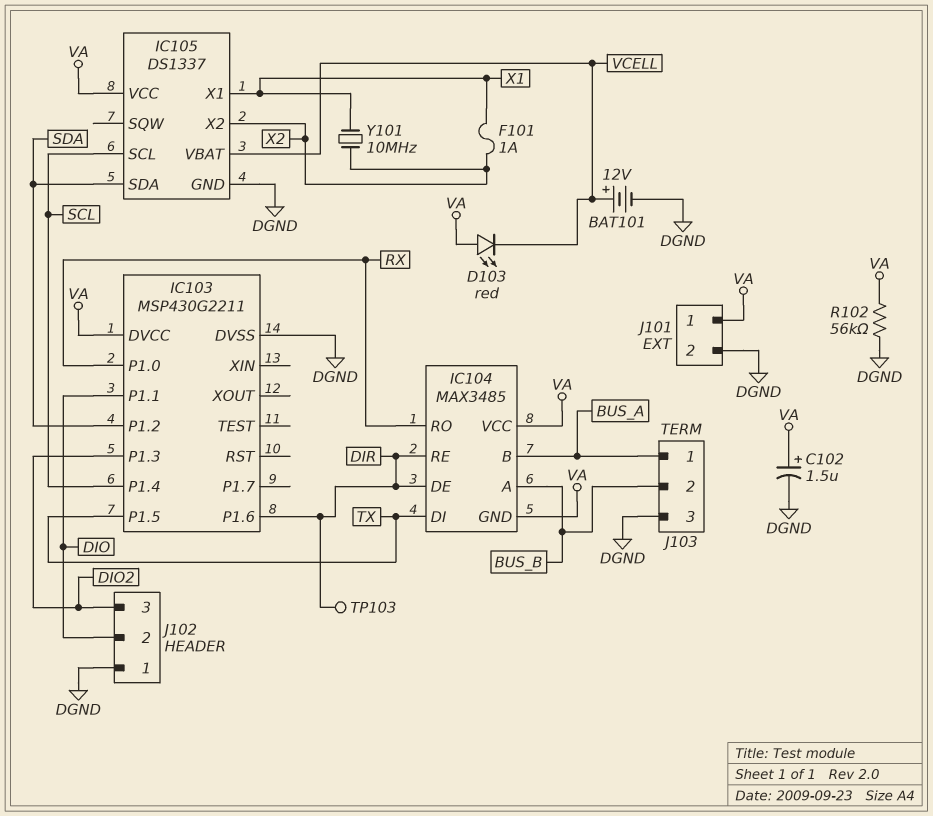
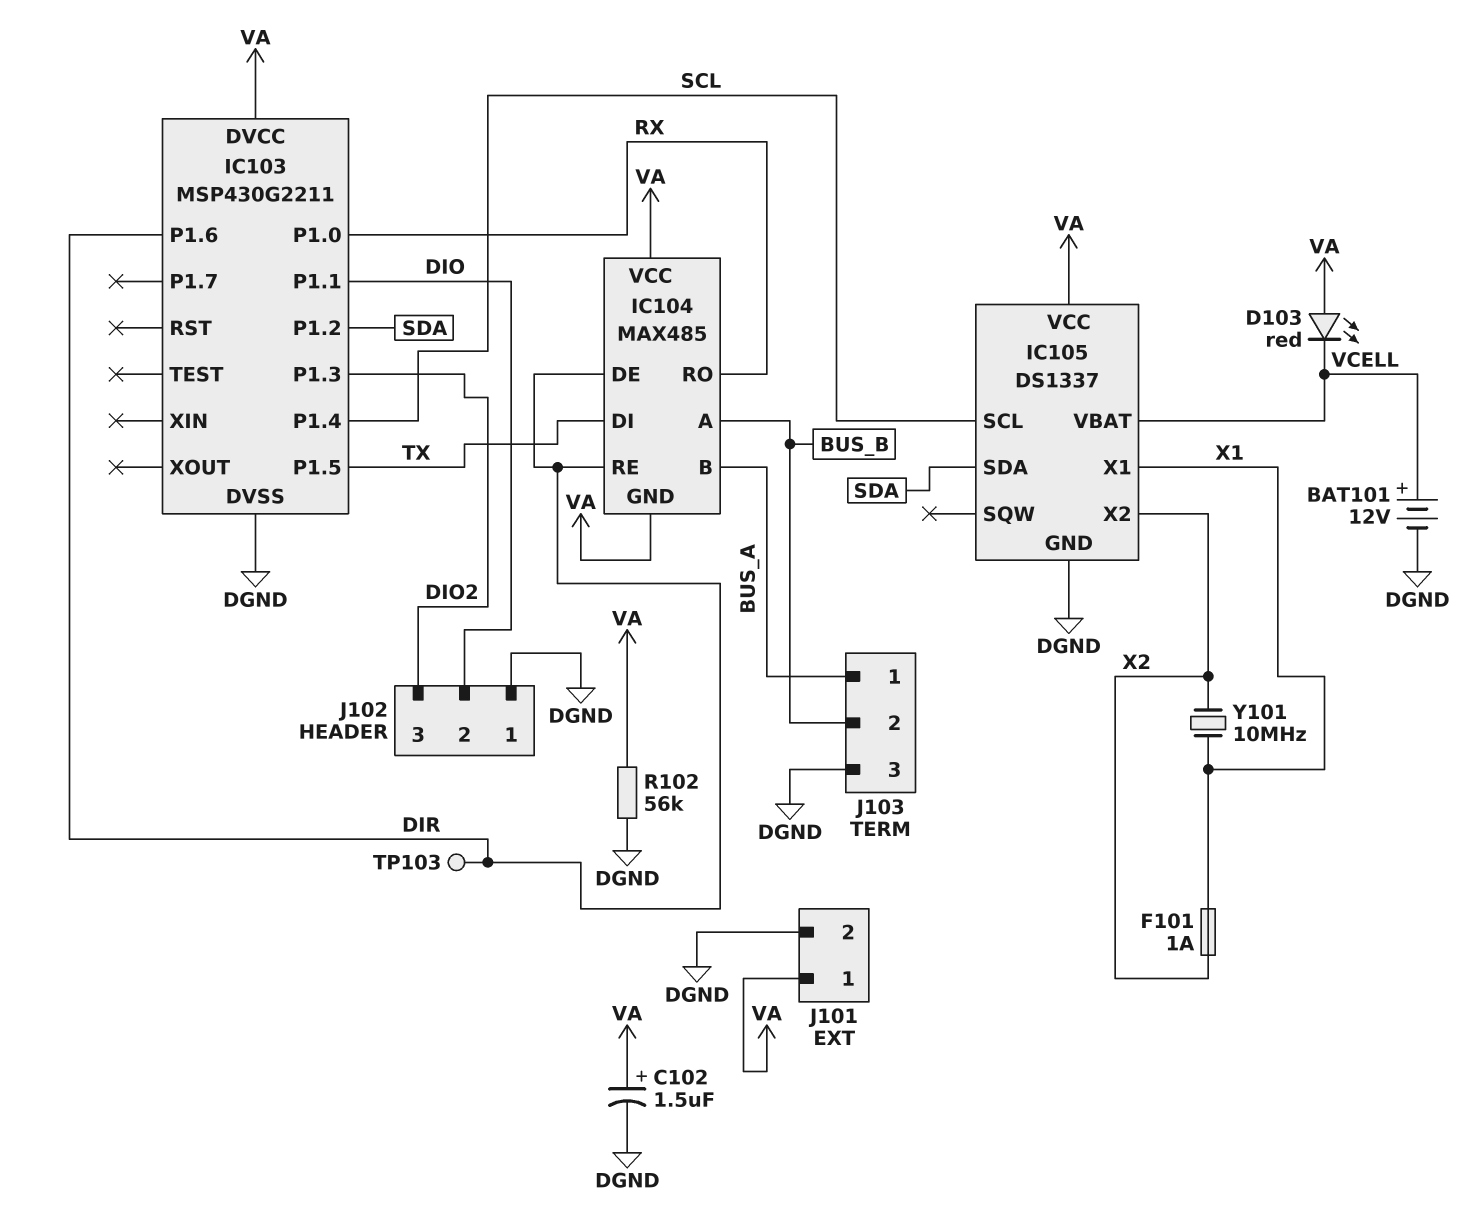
IC104: MAX3485 -> MAX485

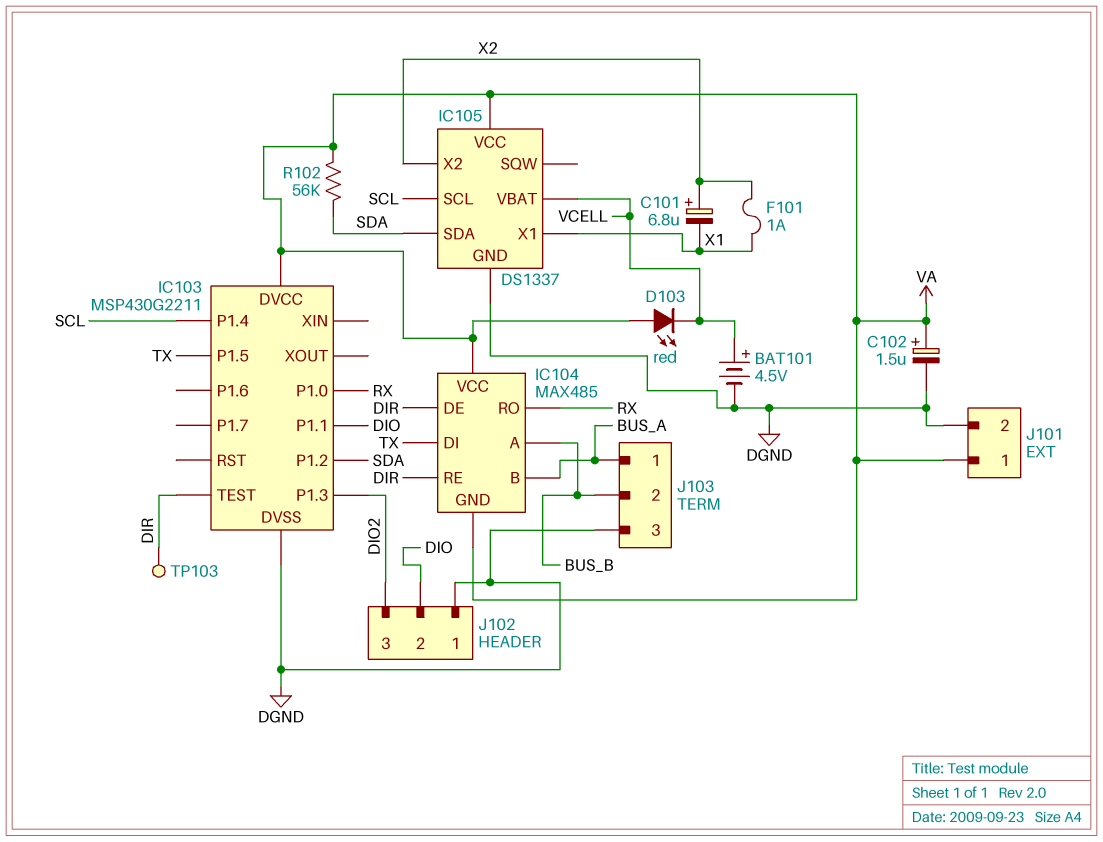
BAT101: 12V (plus VCELL, minus DGND) -> 4.5V (plus VCELL, minus DGND)
C101: none -> 6.8uF (plus X2, minus X1)
IC103 pin P1.6: DIR -> none
IC103 pin TEST: none -> DIR
R102: 56k (DGND, VA) -> 56k (SDA, VA)
Y101: 10MHz (X1, X2) -> none

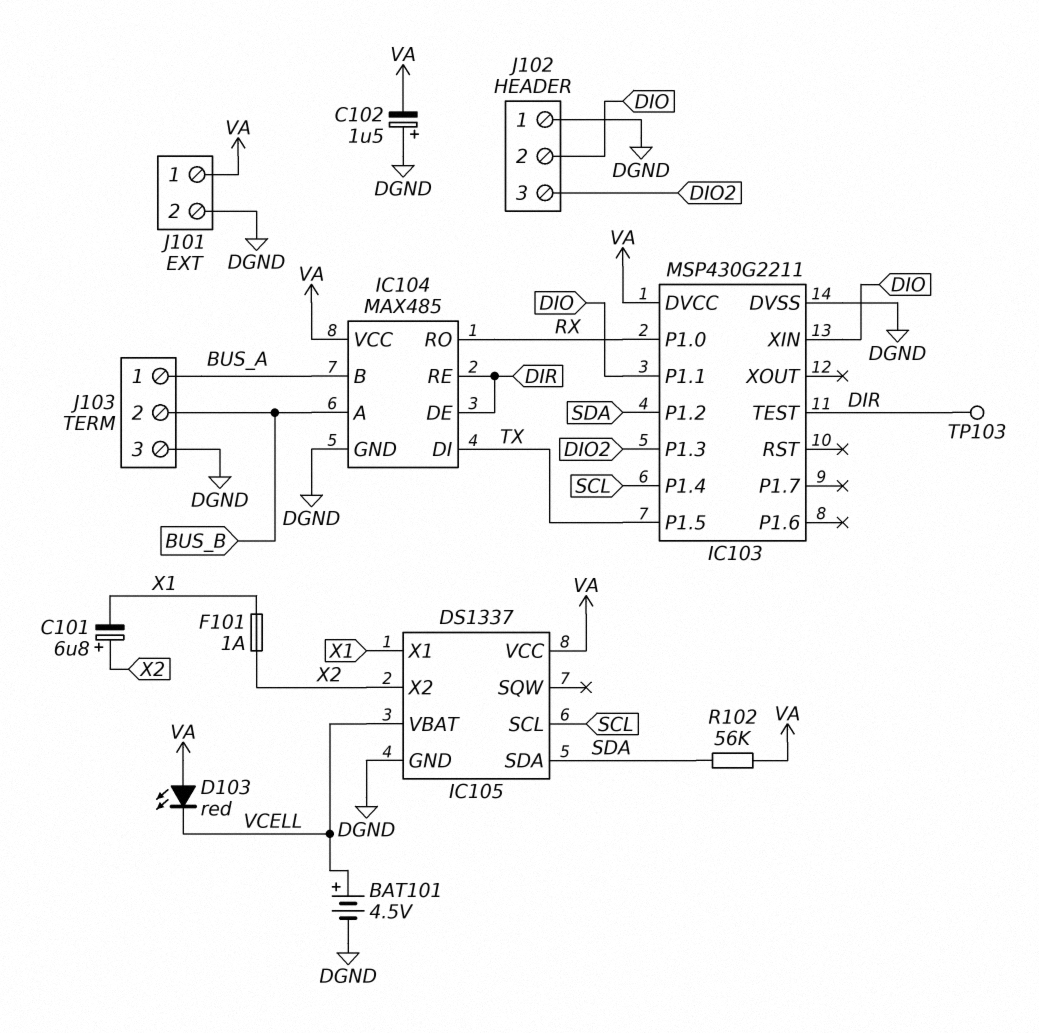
C102: 1.5uF (plus VA, minus DGND) -> 1.5uF (plus DGND, minus VA)
IC103 pin XIN: none -> DIO
IC104 pin GND: VA -> DGND

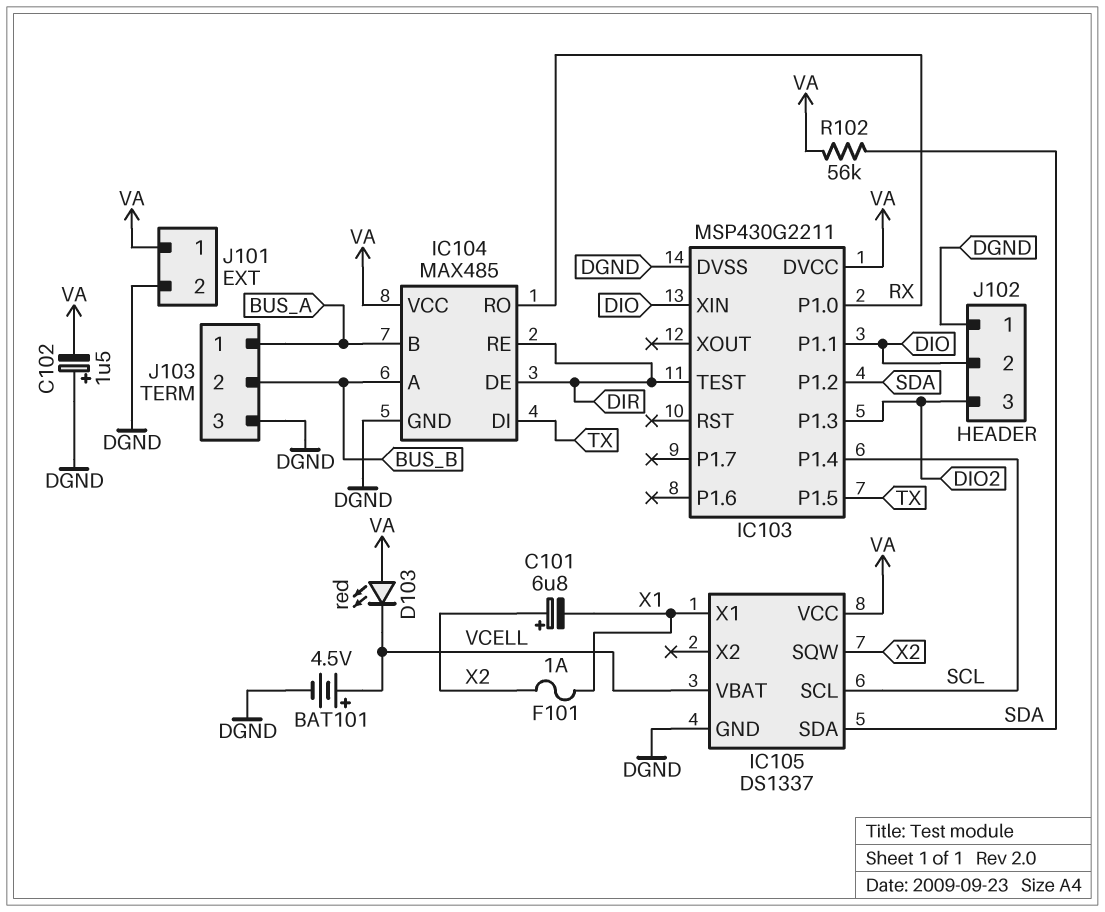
IC105 pin SQW: none -> X2
IC105 pin X2: X2 -> none
TP103: test point (DIR) -> none

